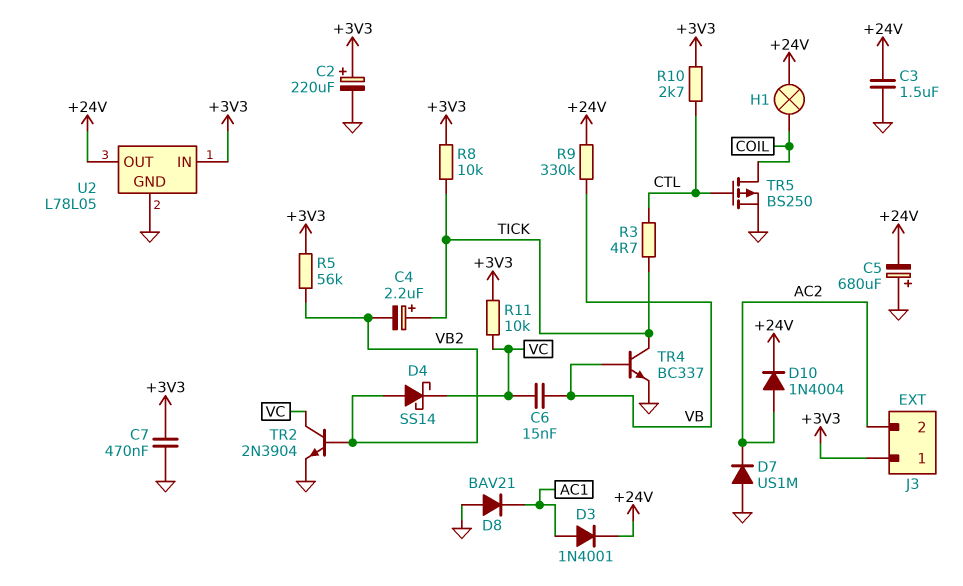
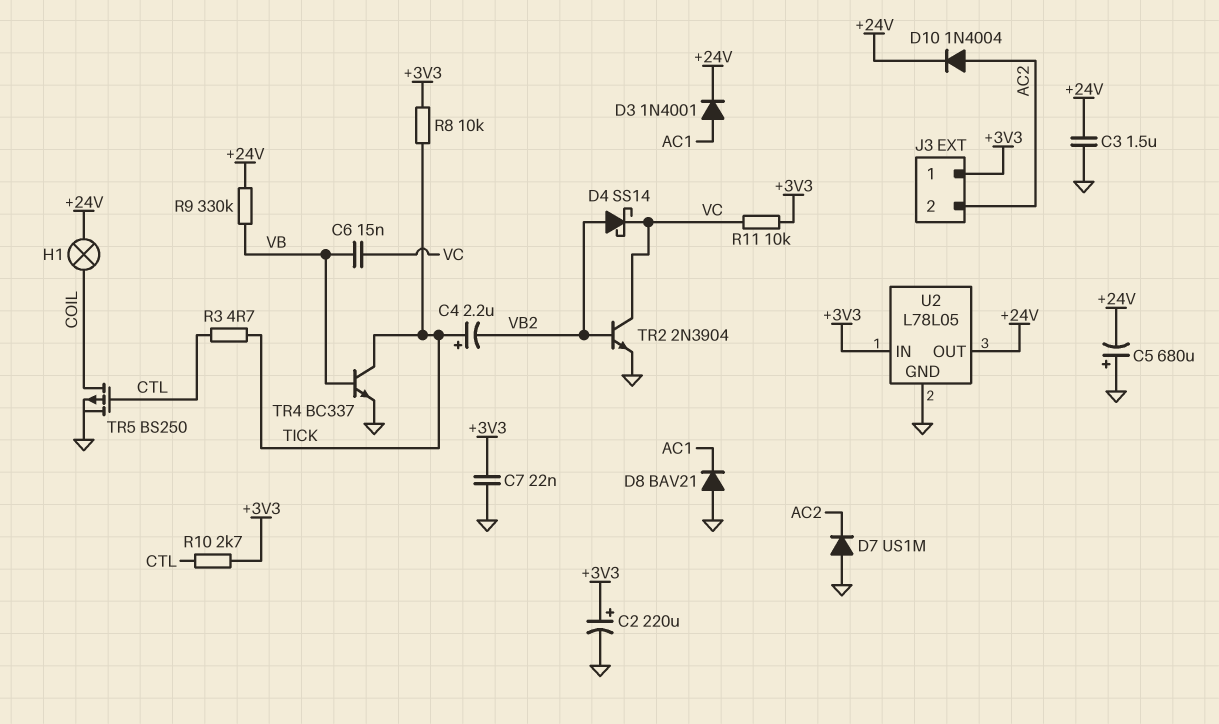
C7: 470nF (+3V3, GND) -> 22nF (+3V3, GND)
R5: 56k (+3V3, VB2) -> none

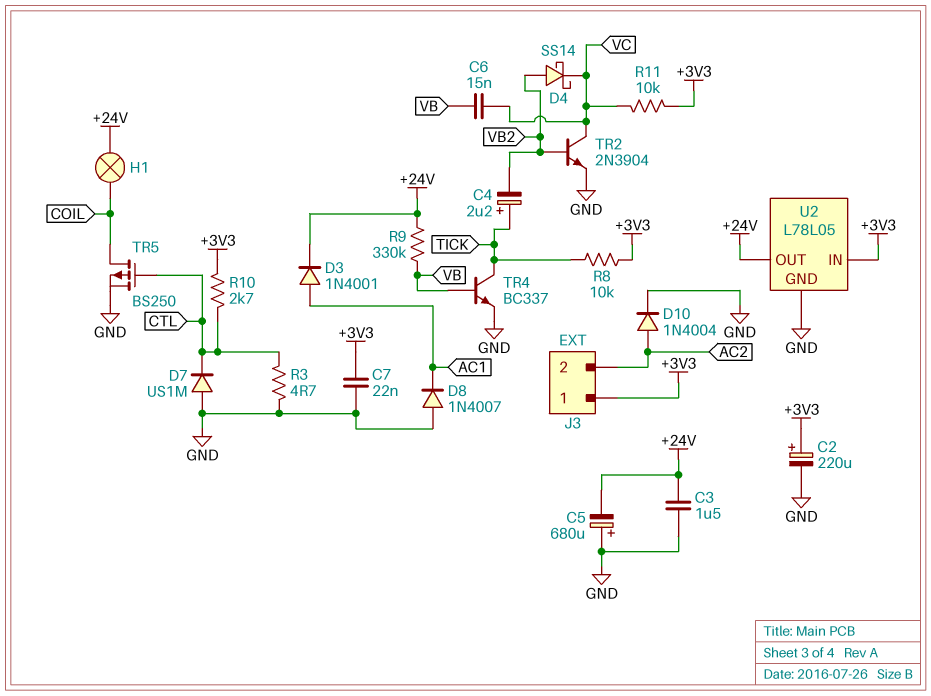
D7: diode US1M (A GND, K AC2) -> diode US1M (A GND, K CTL)
D8: diode BAV21 (A GND, K AC1) -> diode 1N4007 (A GND, K AC1)
D10: diode 1N4004 (A AC2, K +24V) -> diode 1N4004 (A AC2, K GND)
R3: 4.7 (CTL, TICK) -> 4.7 (CTL, GND)

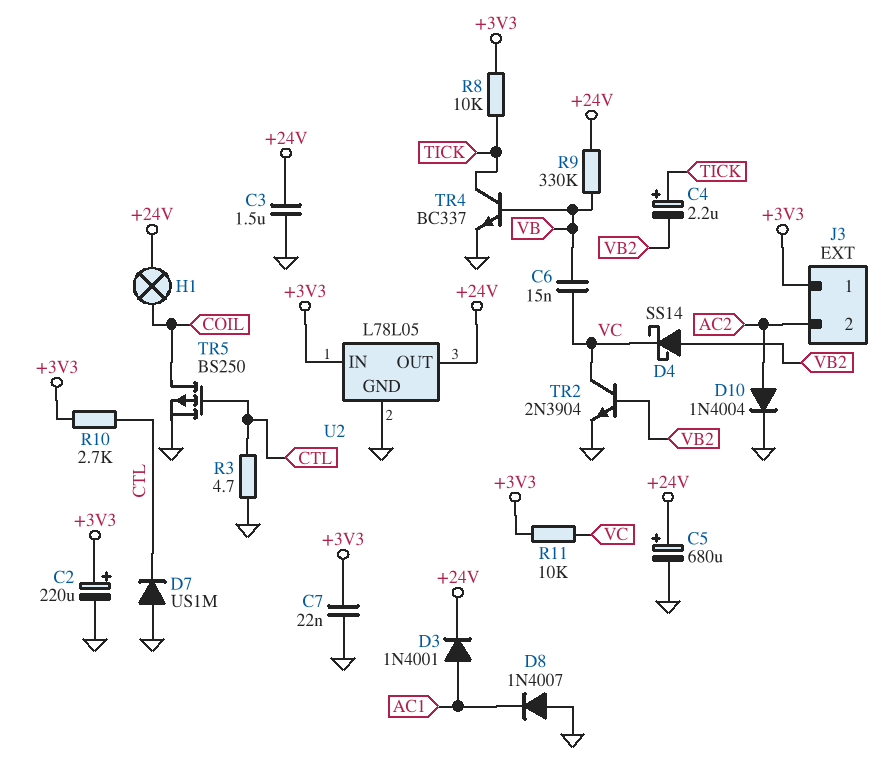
C5: 680uF (plus GND, minus +24V) -> 680uF (plus +24V, minus GND)

